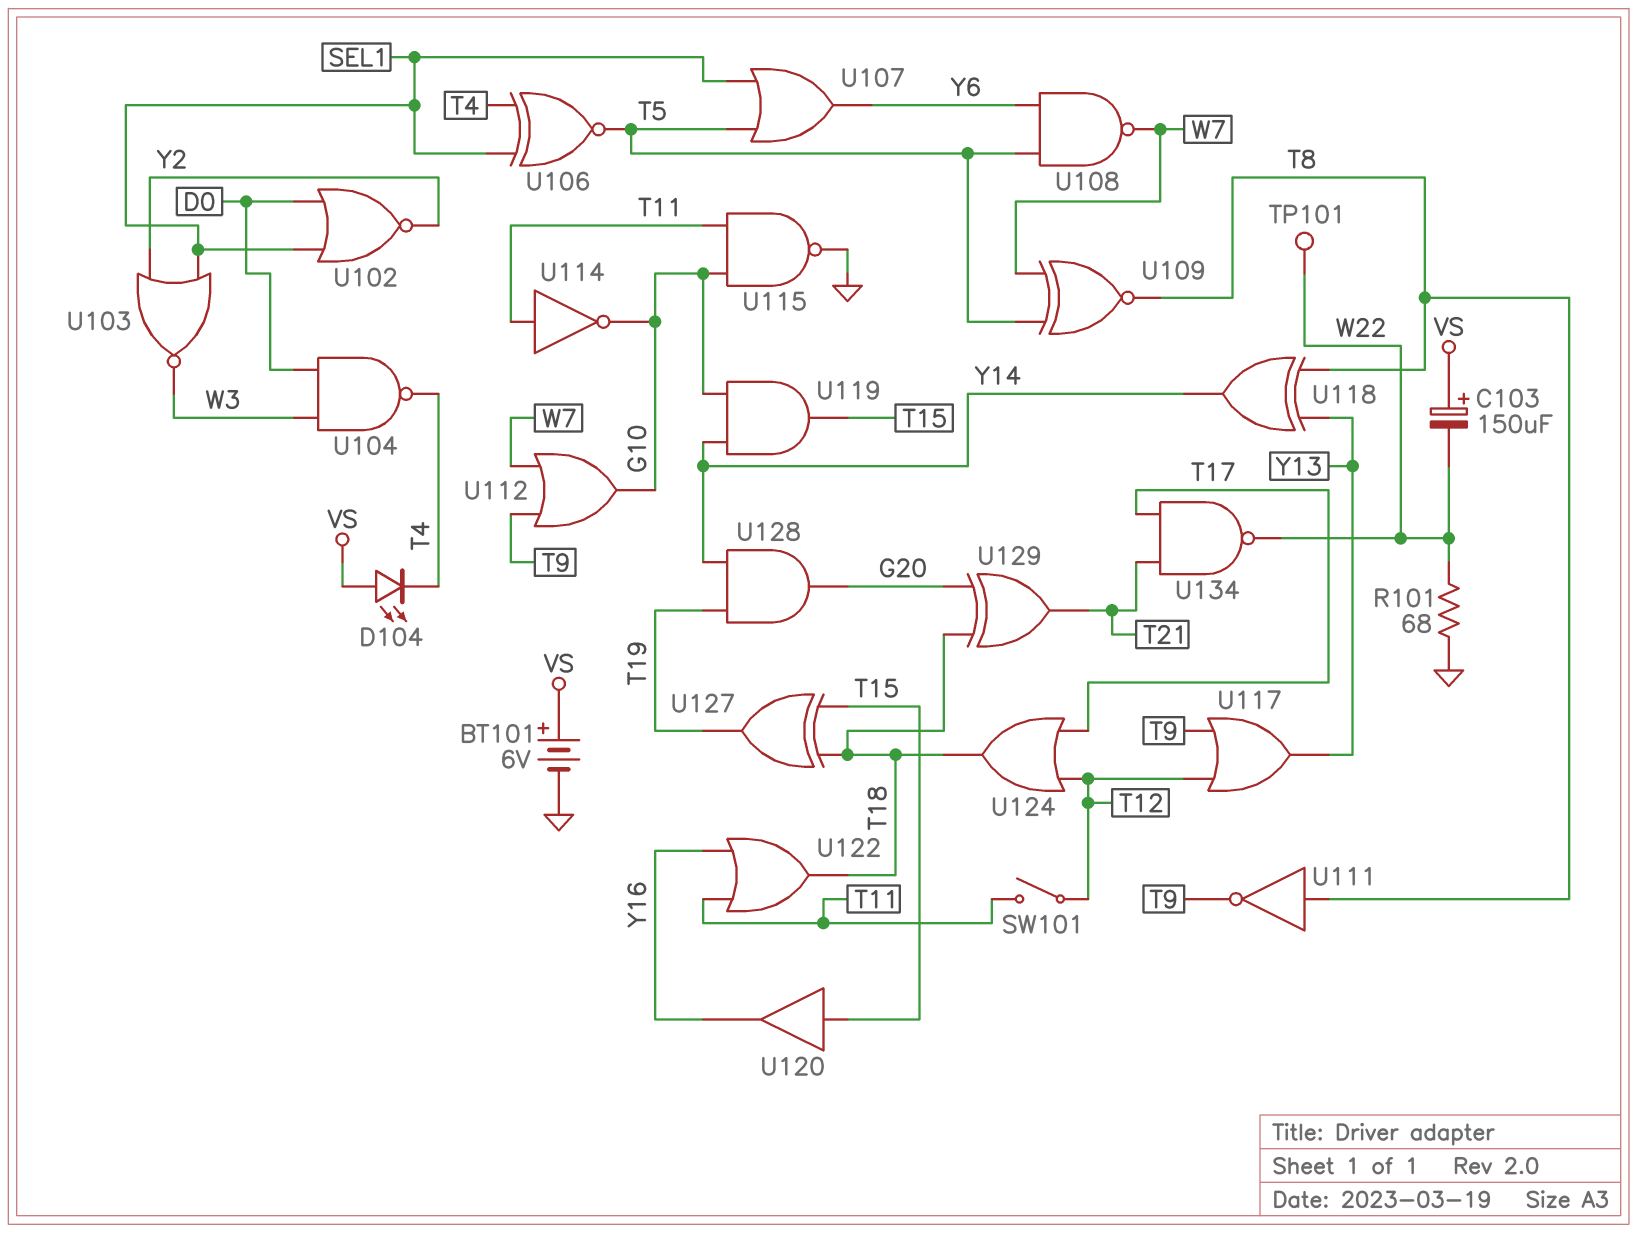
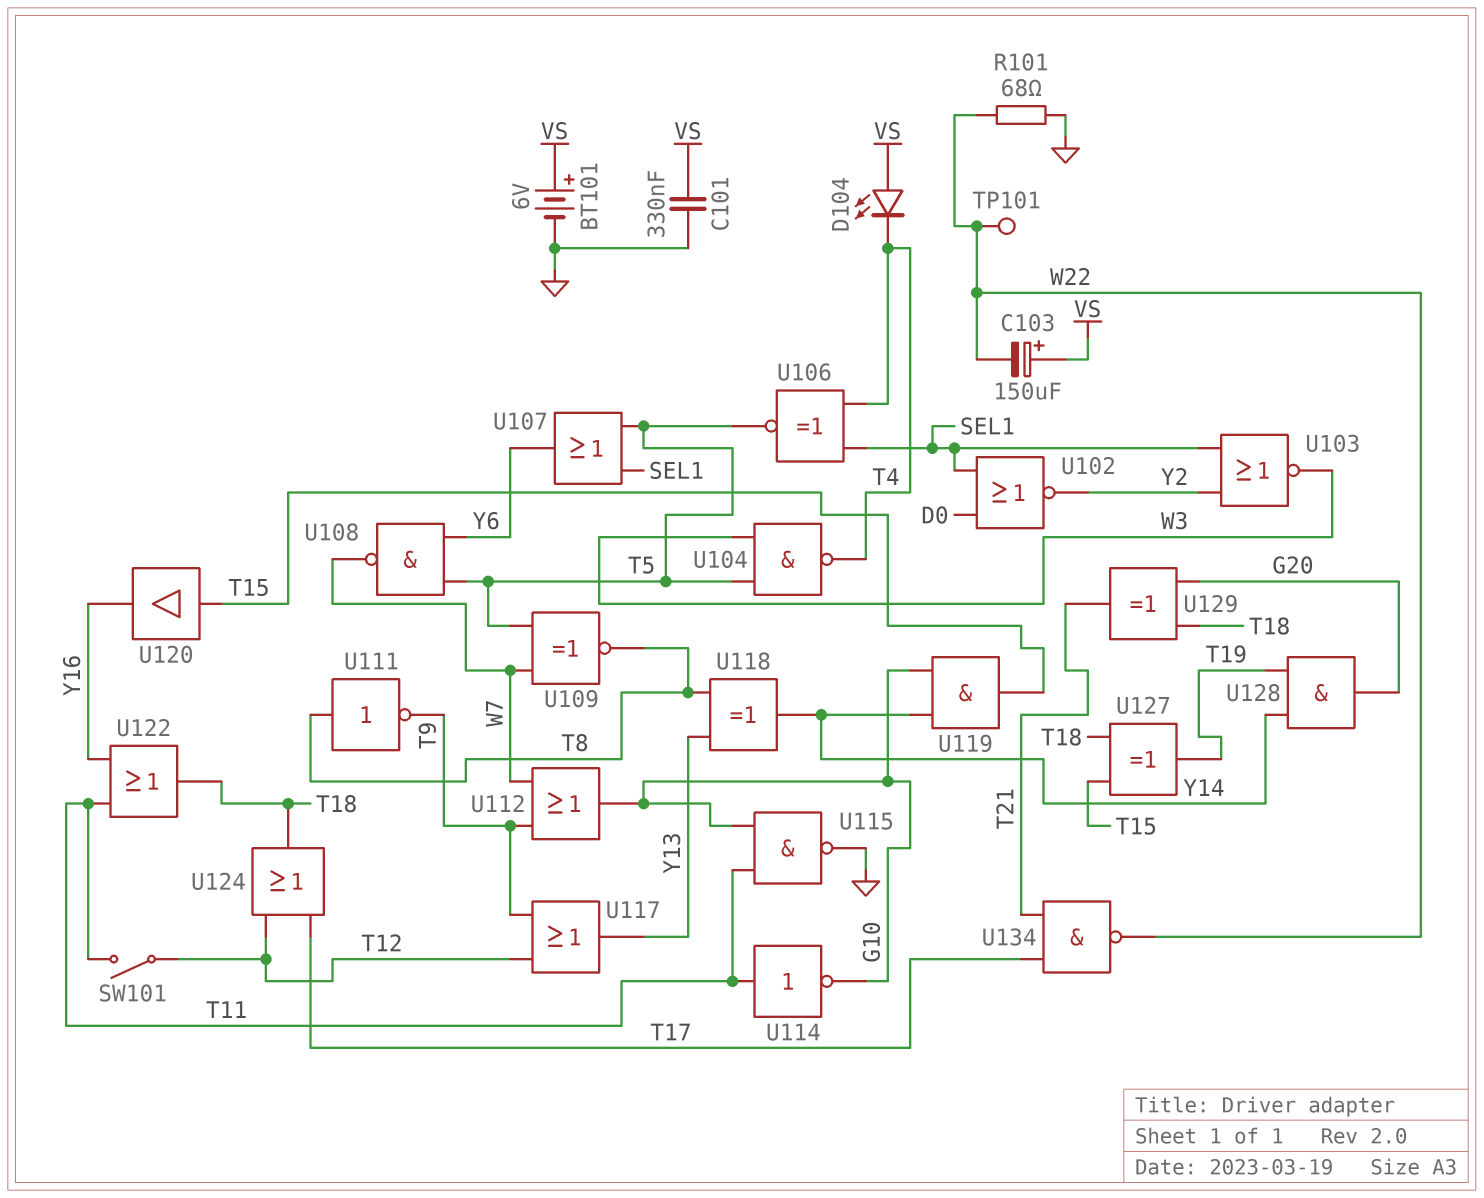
C101: none -> 330nF (GND, VS)
U104: NAND (in D0, in W3, out T4) -> NAND (in T5, in W3, out T4)

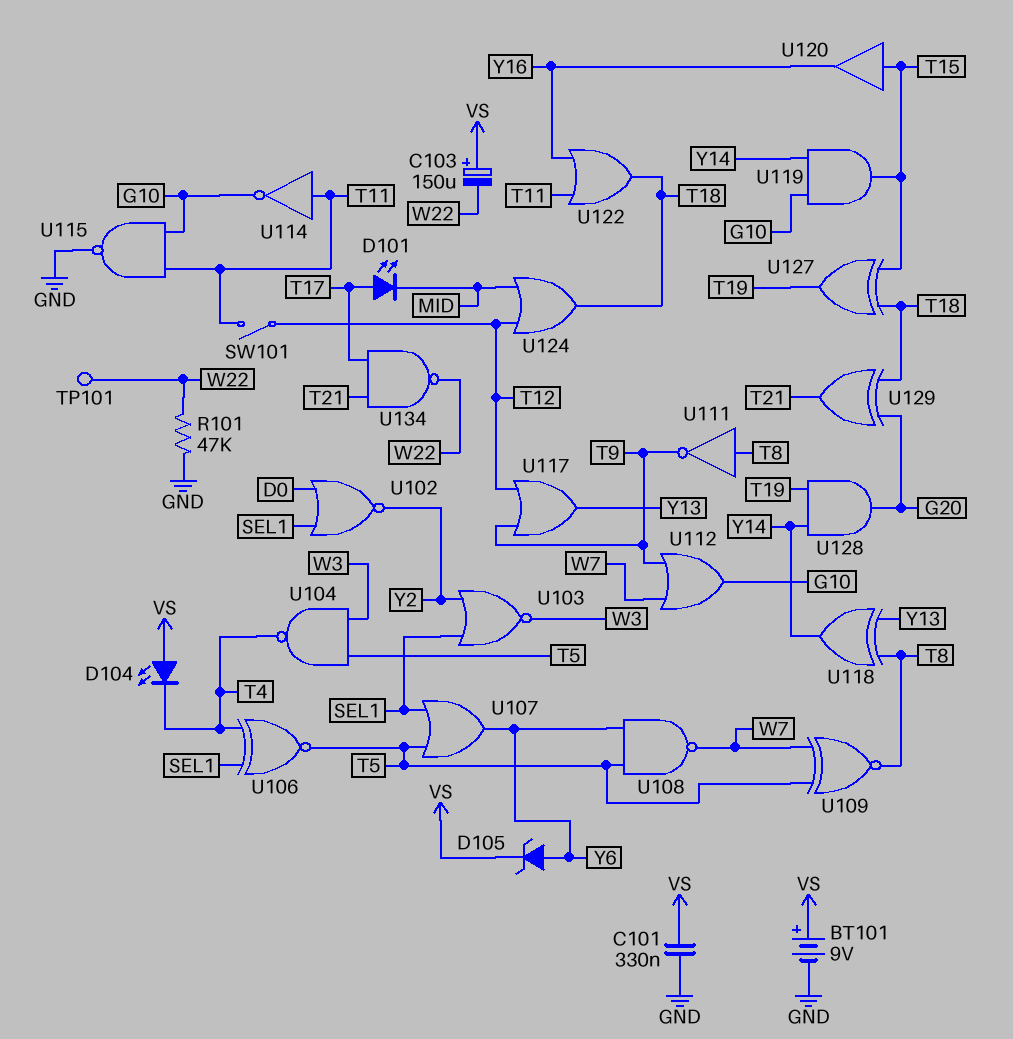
BT101: 6V (plus VS, minus GND) -> 9V (plus VS, minus GND)
D101: none -> LED (A T17, K MID)
D105: none -> zener (A Y6, K VS)
R101: 68 (GND, W22) -> 47k (GND, W22)
U124: OR (in T12, in T17, out T18) -> OR (in MID, in T12, out T18)

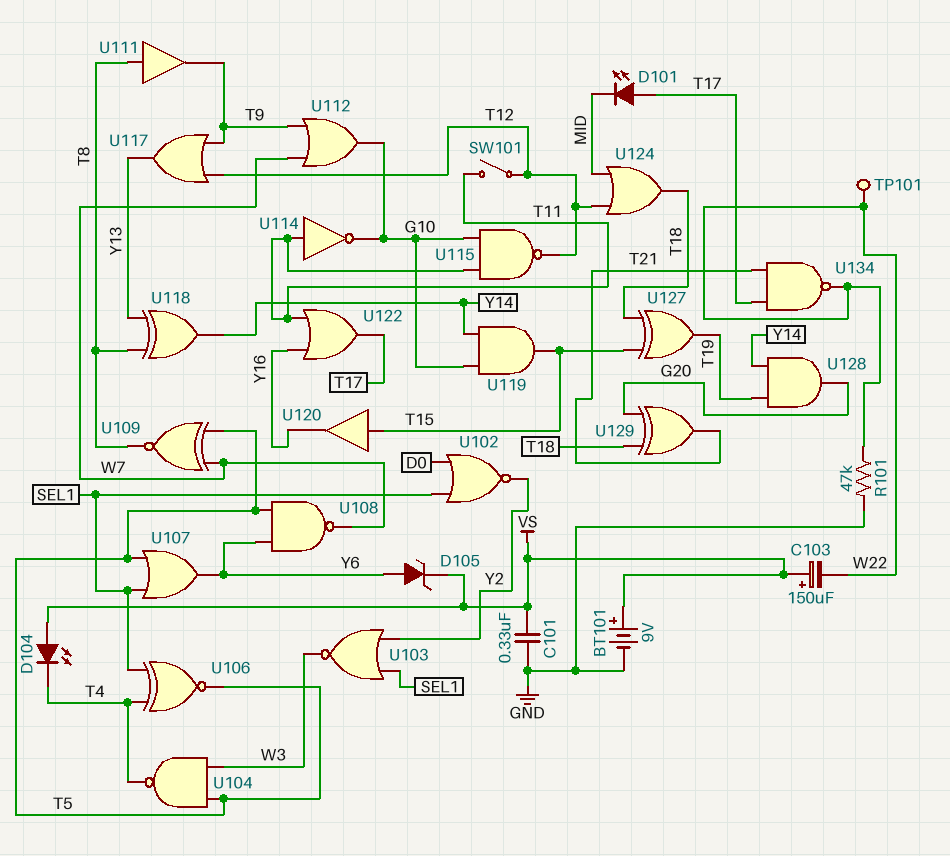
U111: NOT (in T8, out T9) -> buffer (in T8, out T9)
U115: NAND (in G10, in T11, out GND) -> NAND (in G10, in T11, out T12)
U122: OR (in T11, in Y16, out T18) -> OR (in T11, in Y16, out T17)

